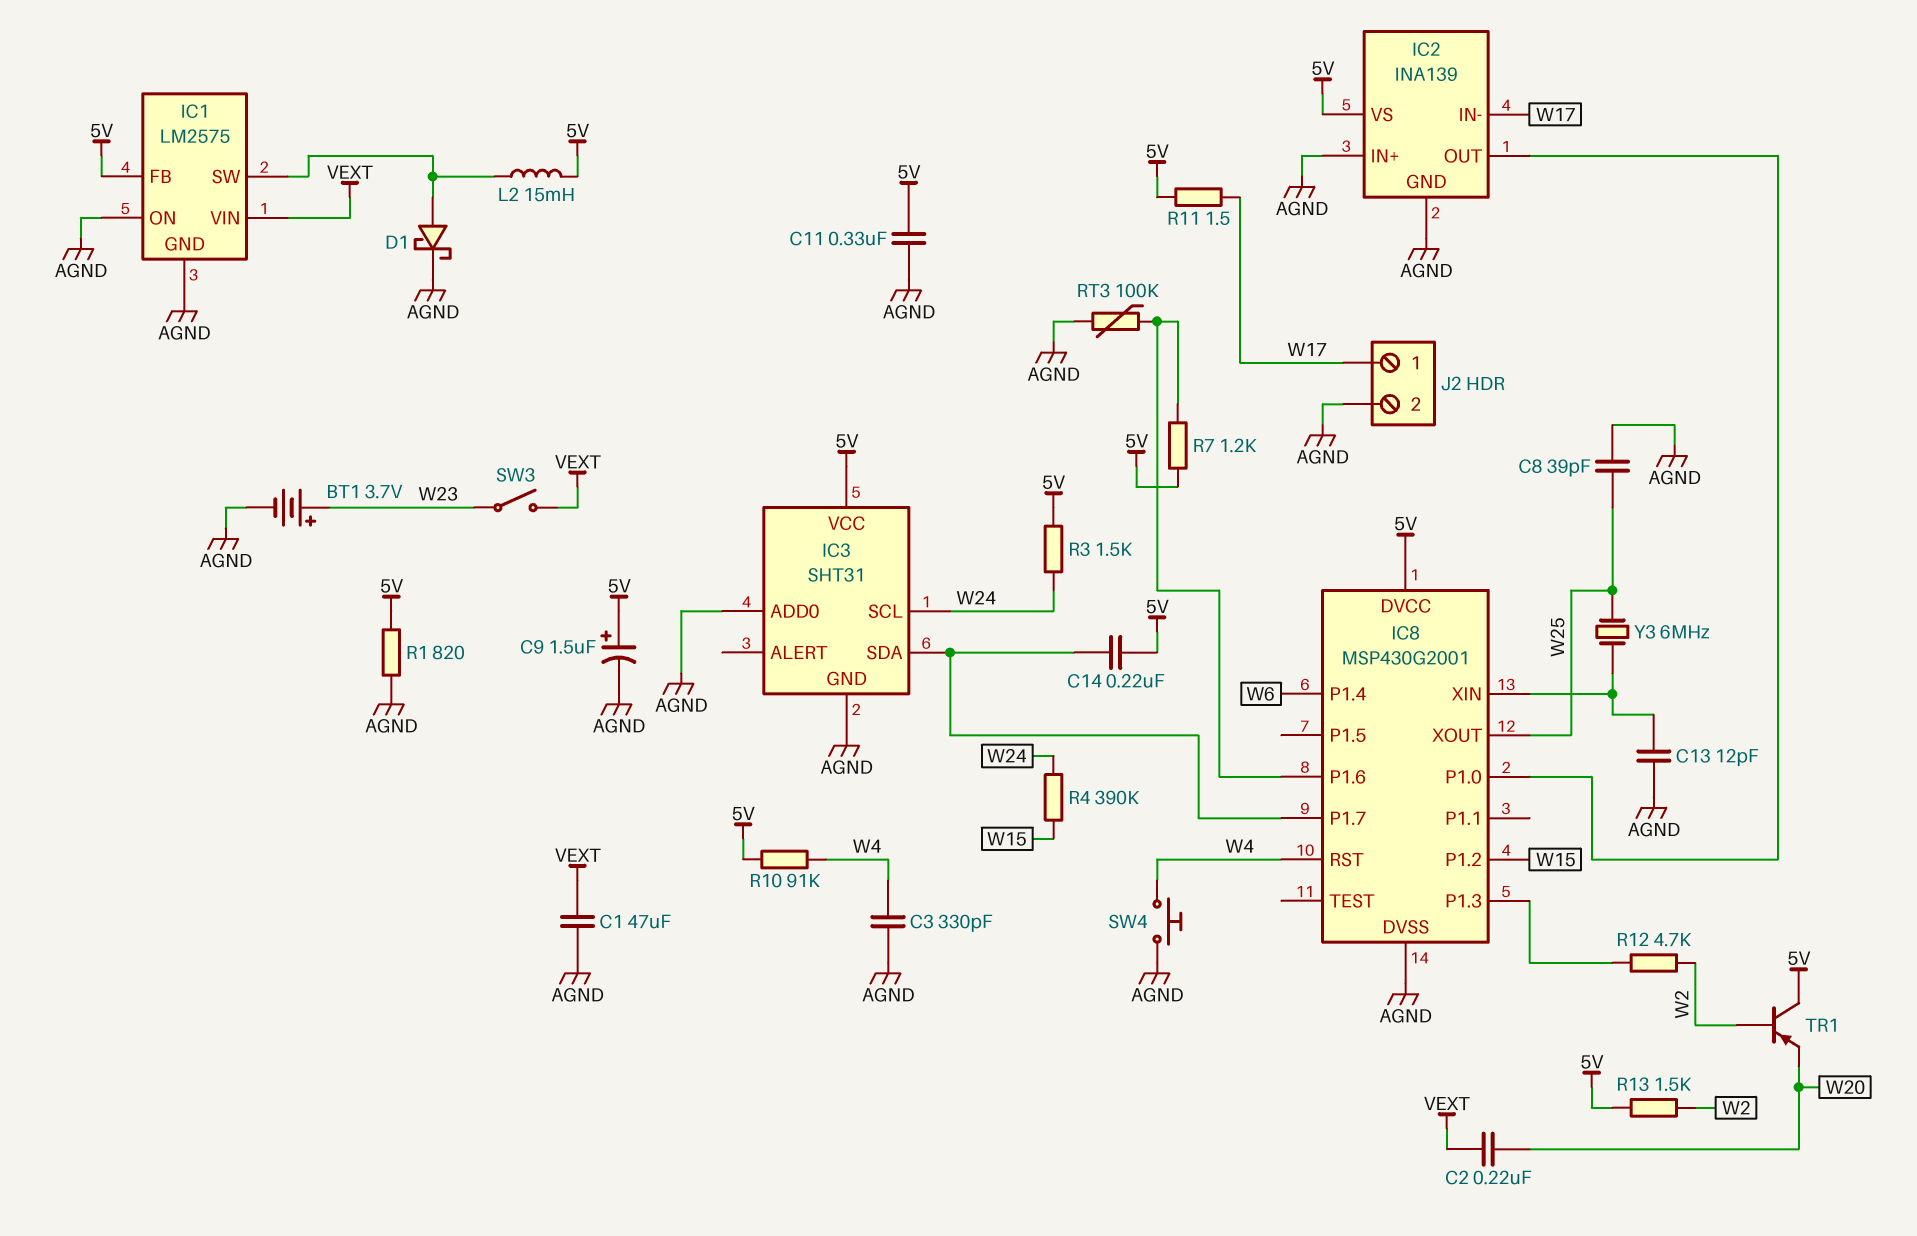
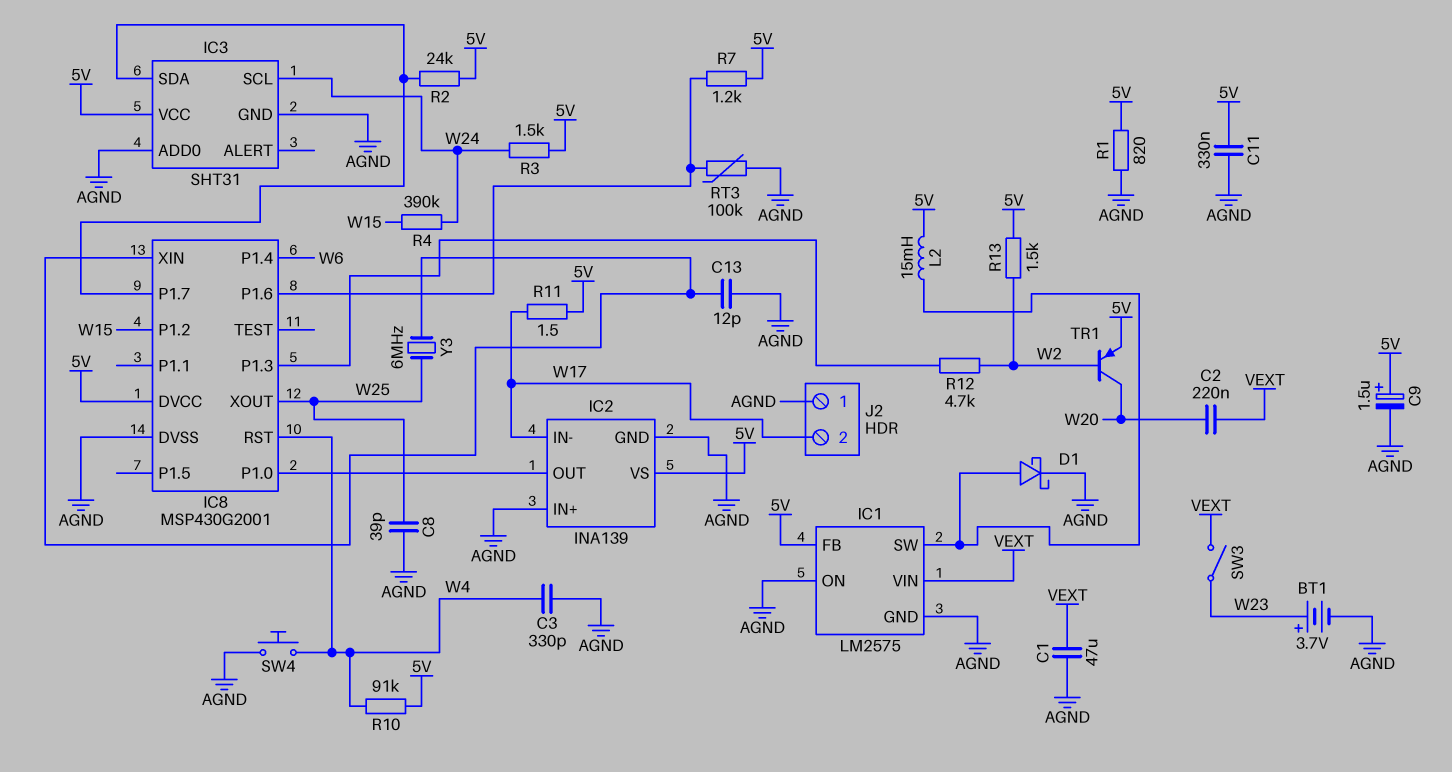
C14: 220nF (5V, IC3/SDA) -> none
J2 pin 1: W17 -> AGND
J2 pin 2: AGND -> W17
R2: none -> 24k (5V, IC3/SDA)
TR1: PNP (B W2, C 5V, E W20) -> PNP (B W2, C W20, E 5V)

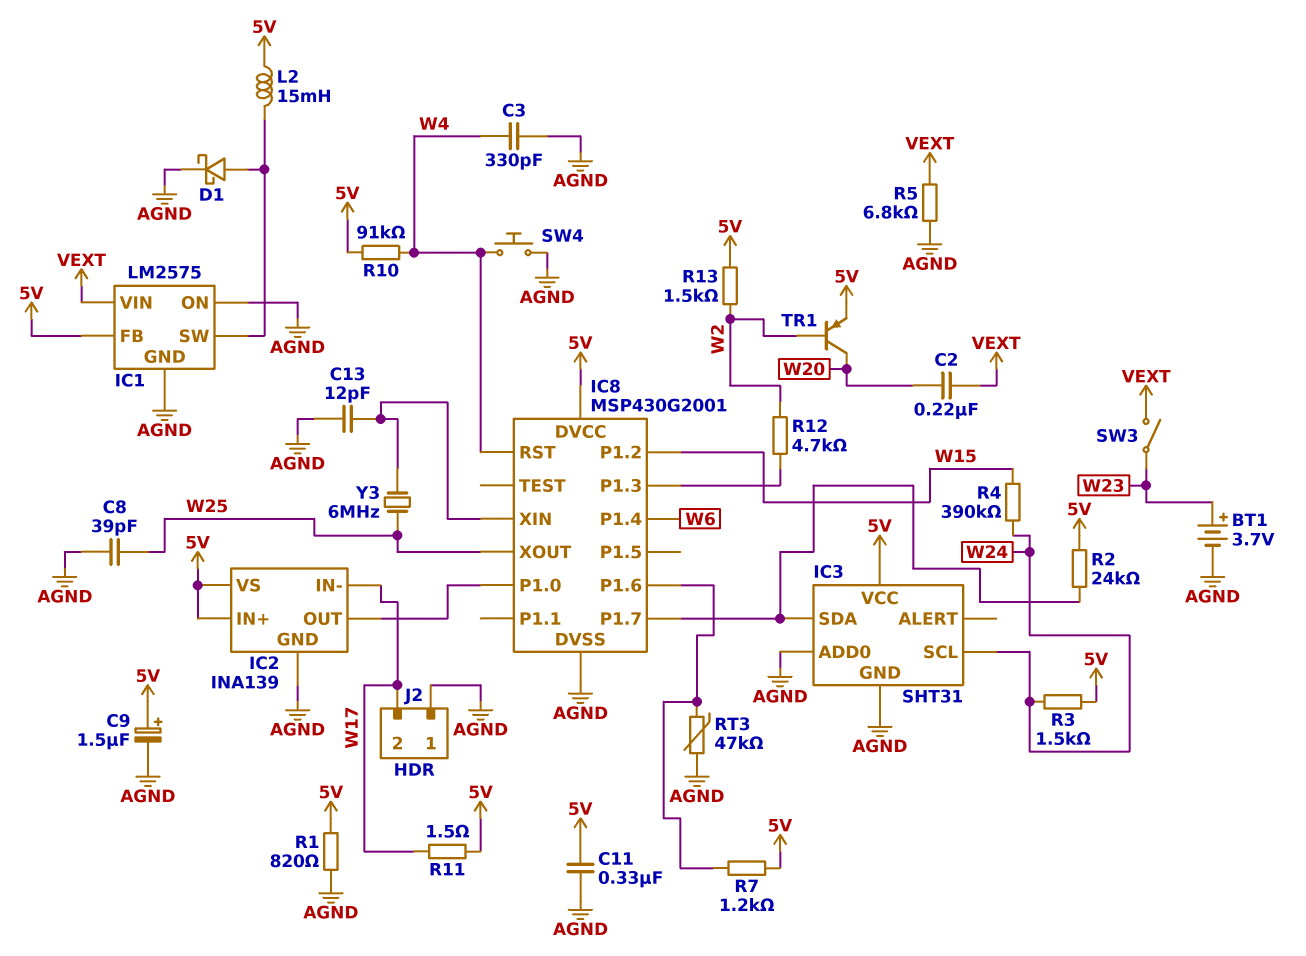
C1: 47uF (AGND, VEXT) -> none
IC2 pin IN+: AGND -> 5V
R5: none -> 6.8k (AGND, VEXT)
RT3: 100k (AGND, IC8/P1.6) -> 47k (AGND, IC8/P1.6)

